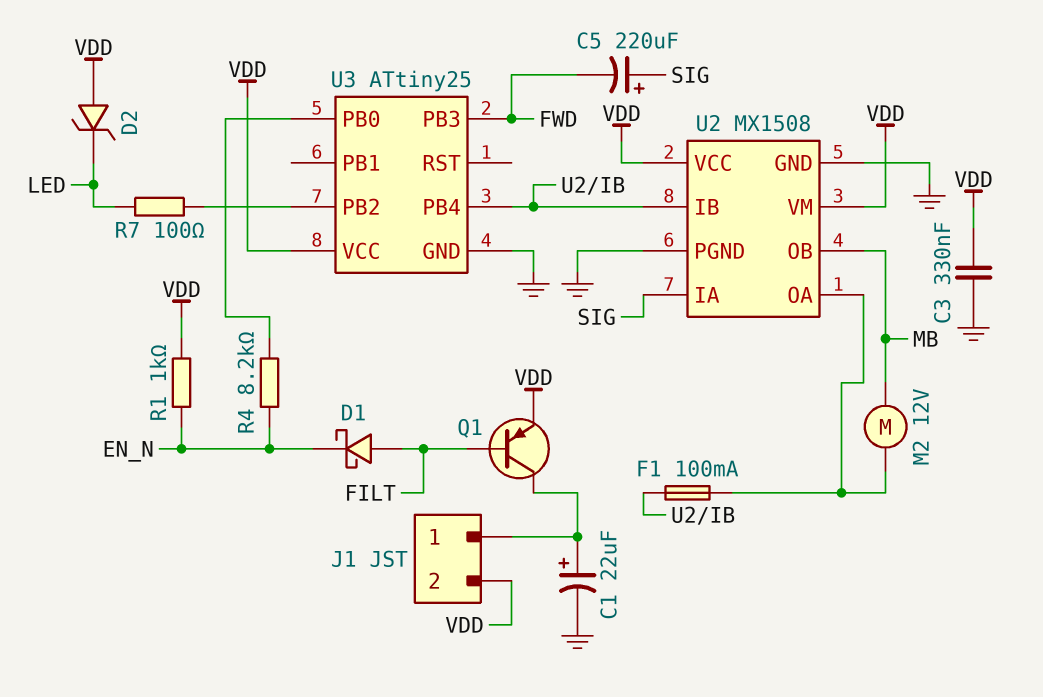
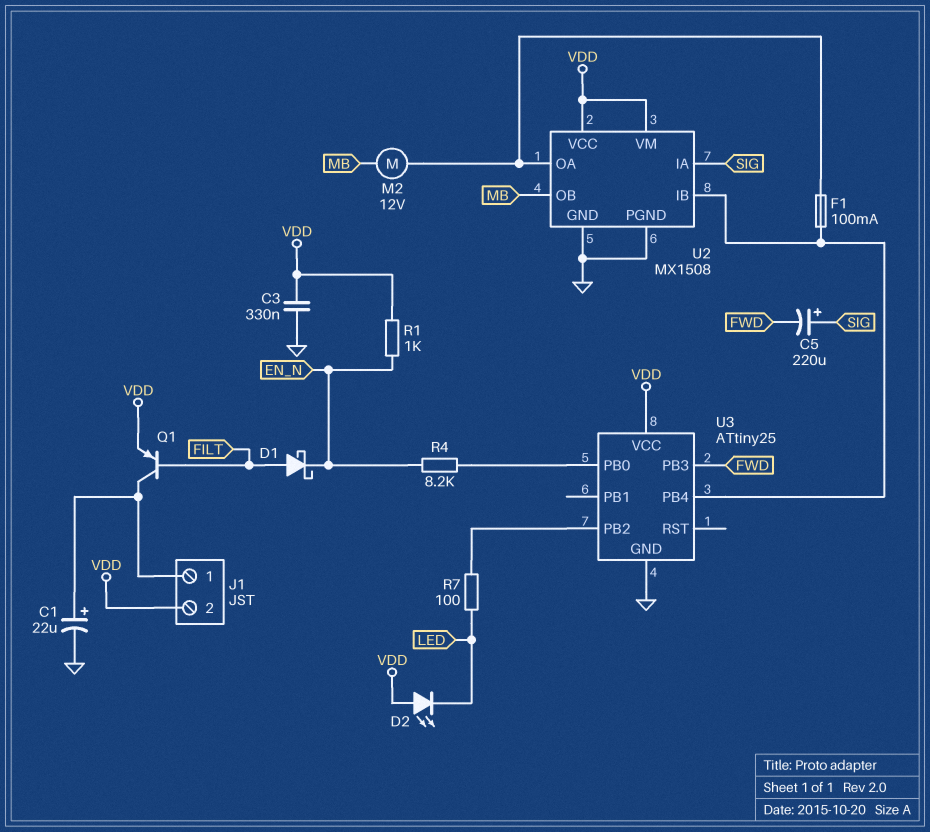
D2: zener (A VDD, K LED) -> LED (A VDD, K LED)

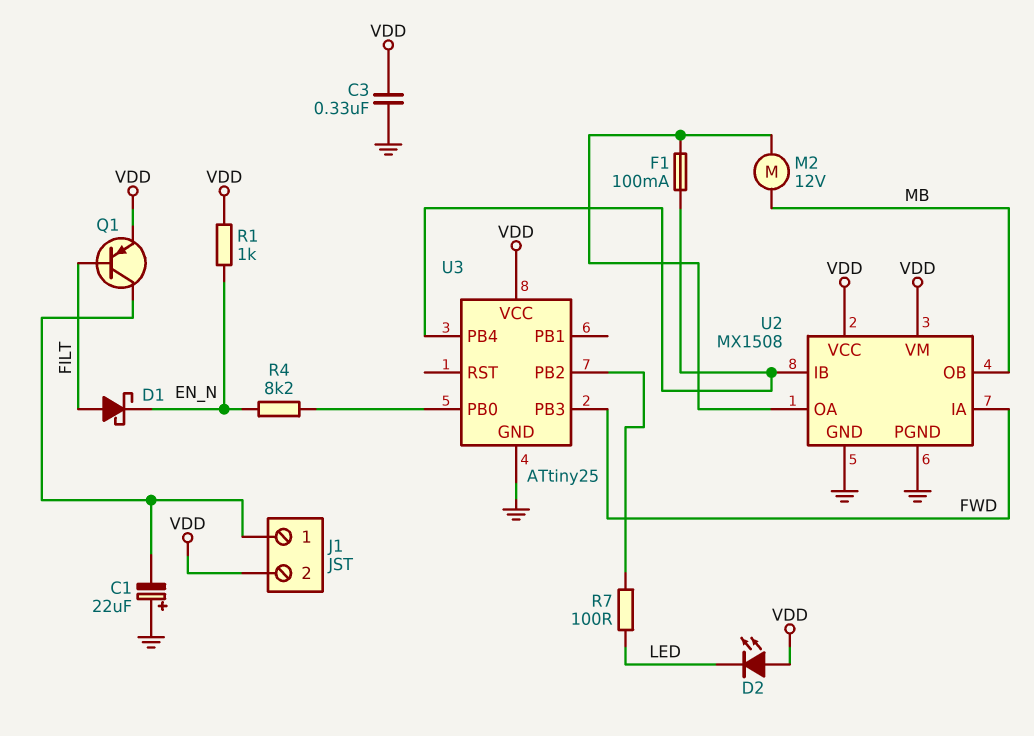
C1: 22uF (plus J1/1, minus GND) -> 22uF (plus GND, minus J1/1)
C5: 220uF (plus SIG, minus FWD) -> none
U2 pin IA: SIG -> FWD

